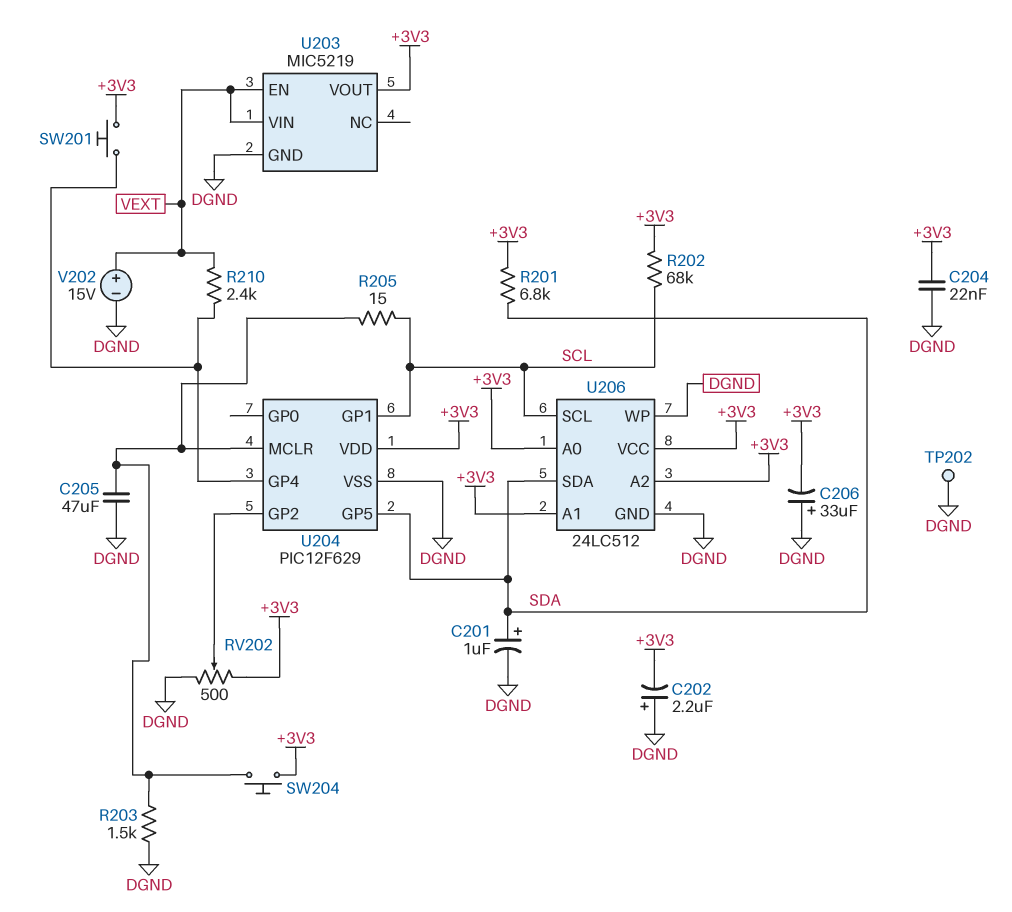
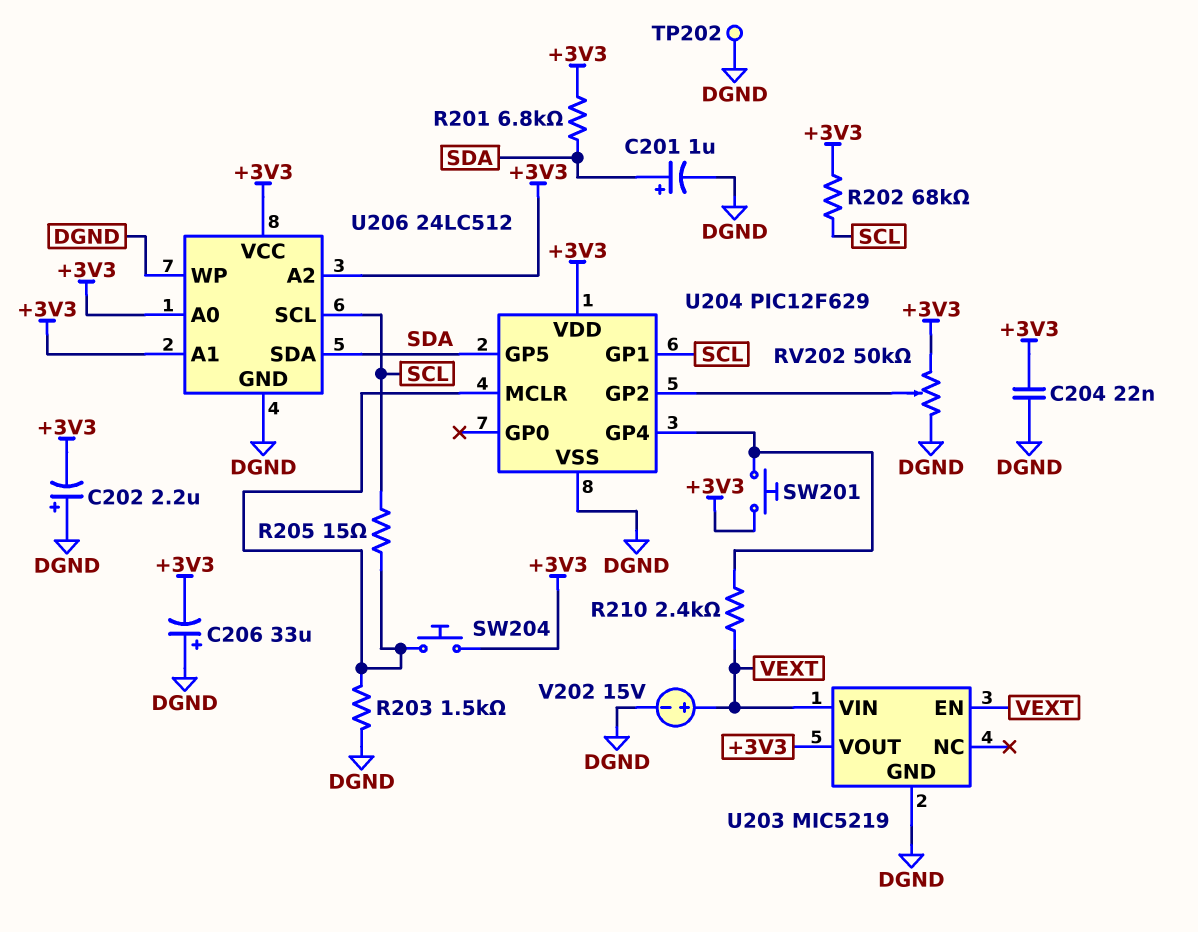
C205: 47uF (DGND, U204/MCLR) -> none
RV202: 500 (+3V3, DGND, wiper U204/GP2) -> 50k (+3V3, DGND, wiper U204/GP2)

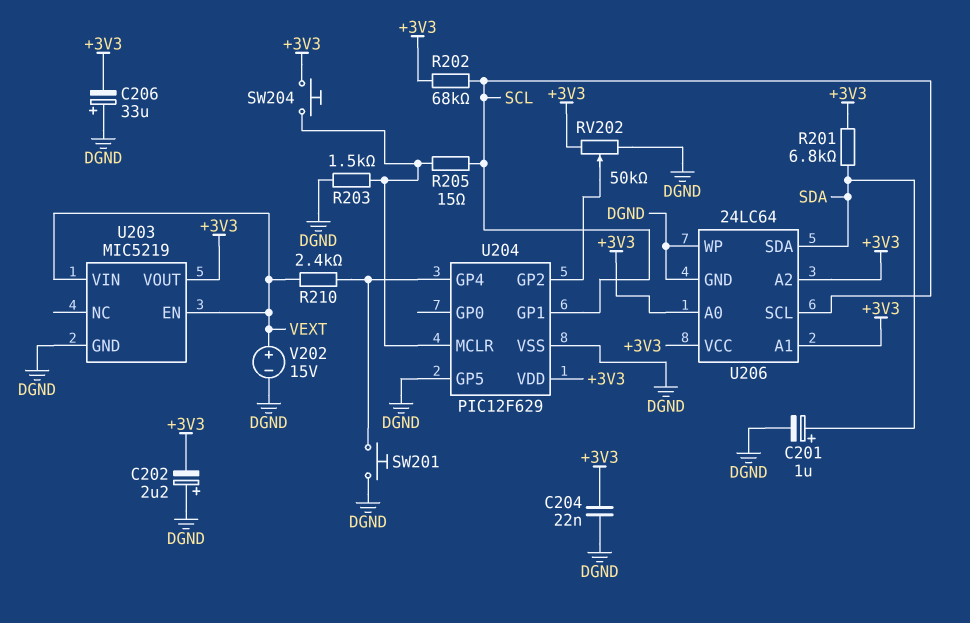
SW201: button (+3V3, U204/GP4) -> button (DGND, U204/GP4)
TP202: test point (DGND) -> none
U204 pin GP5: SDA -> DGND
U206: 24LC512 -> 24LC64

